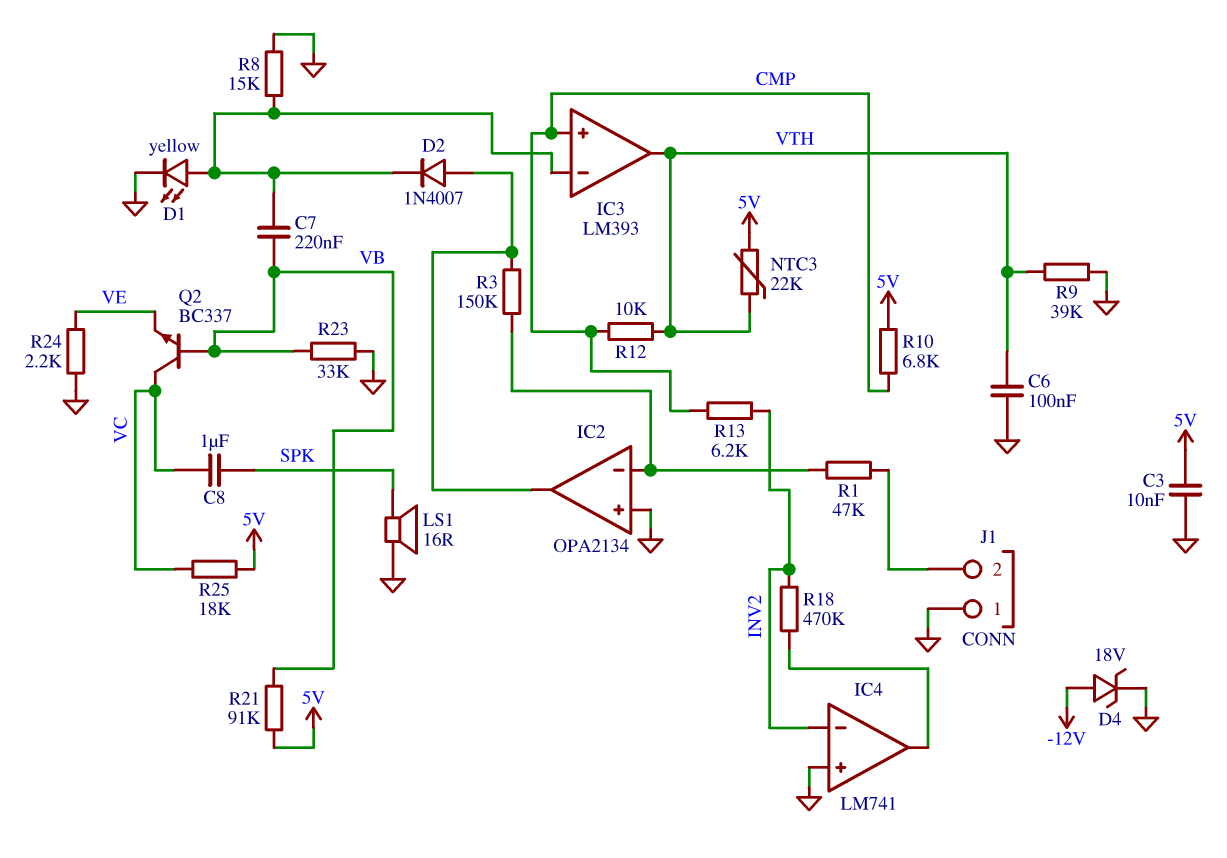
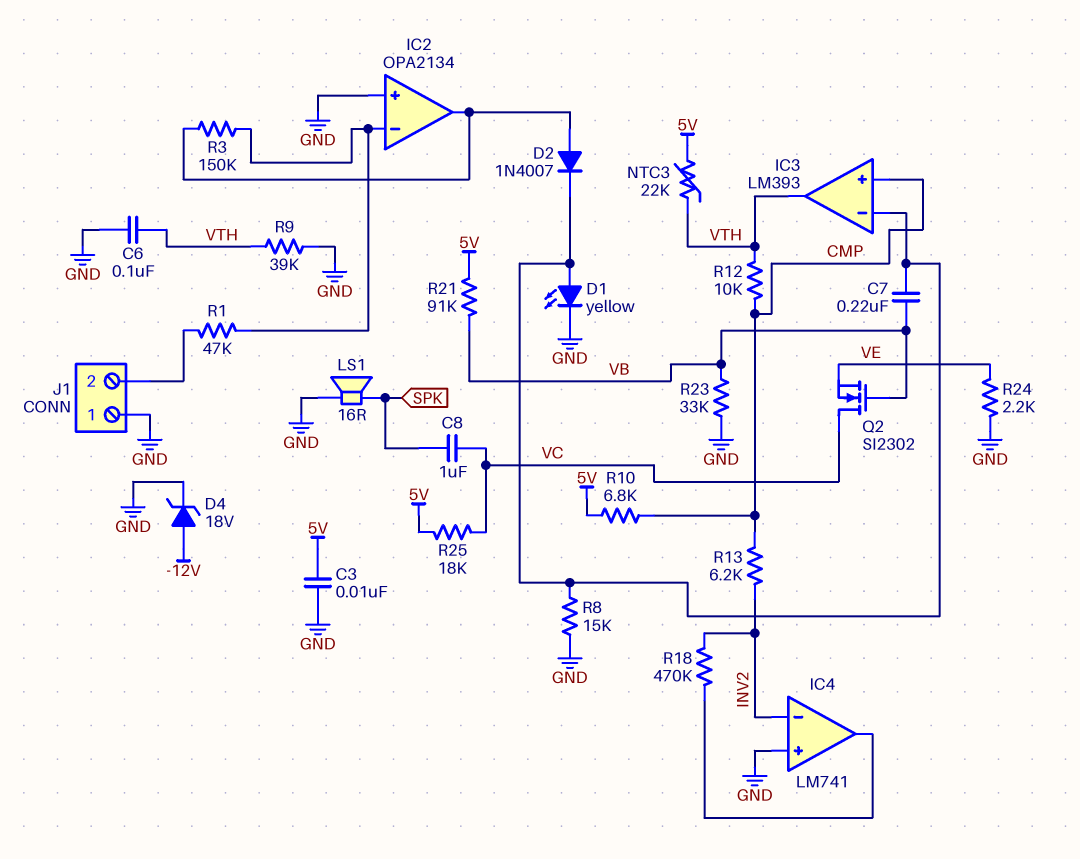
Q2: NPN BC337 (B VB, C VC, E VE) -> NMOS SI2302 (G VB, D VC, S VE)

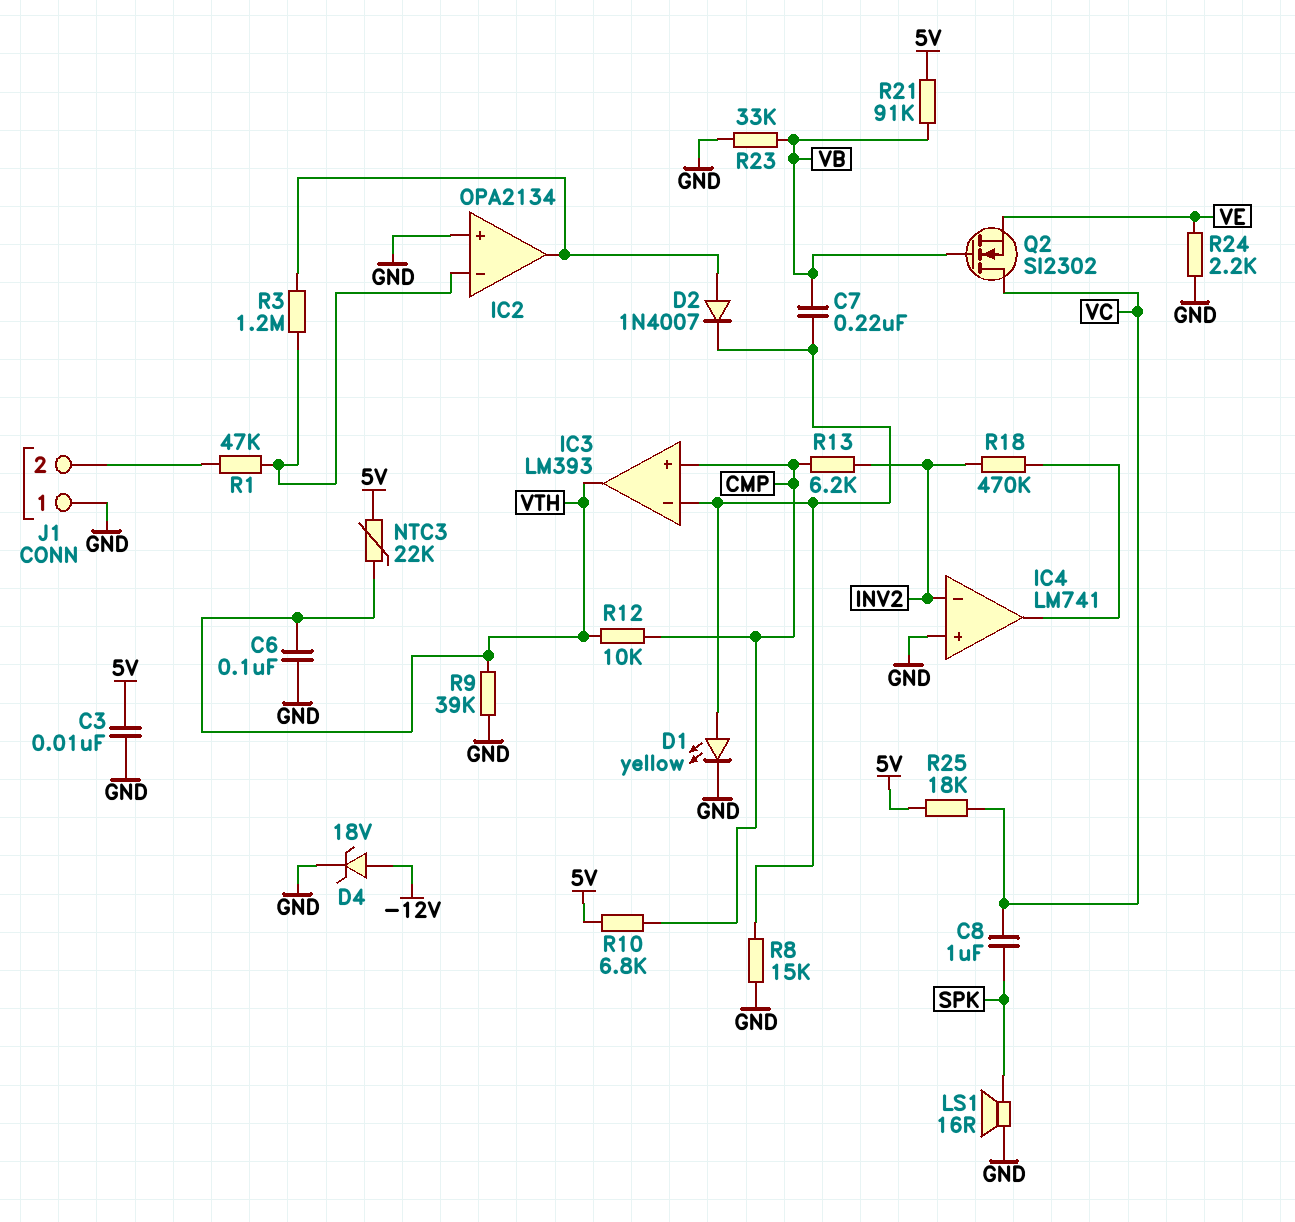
R3: 150k (IC2/in-, IC2/out) -> 1.2M (IC2/in-, IC2/out)

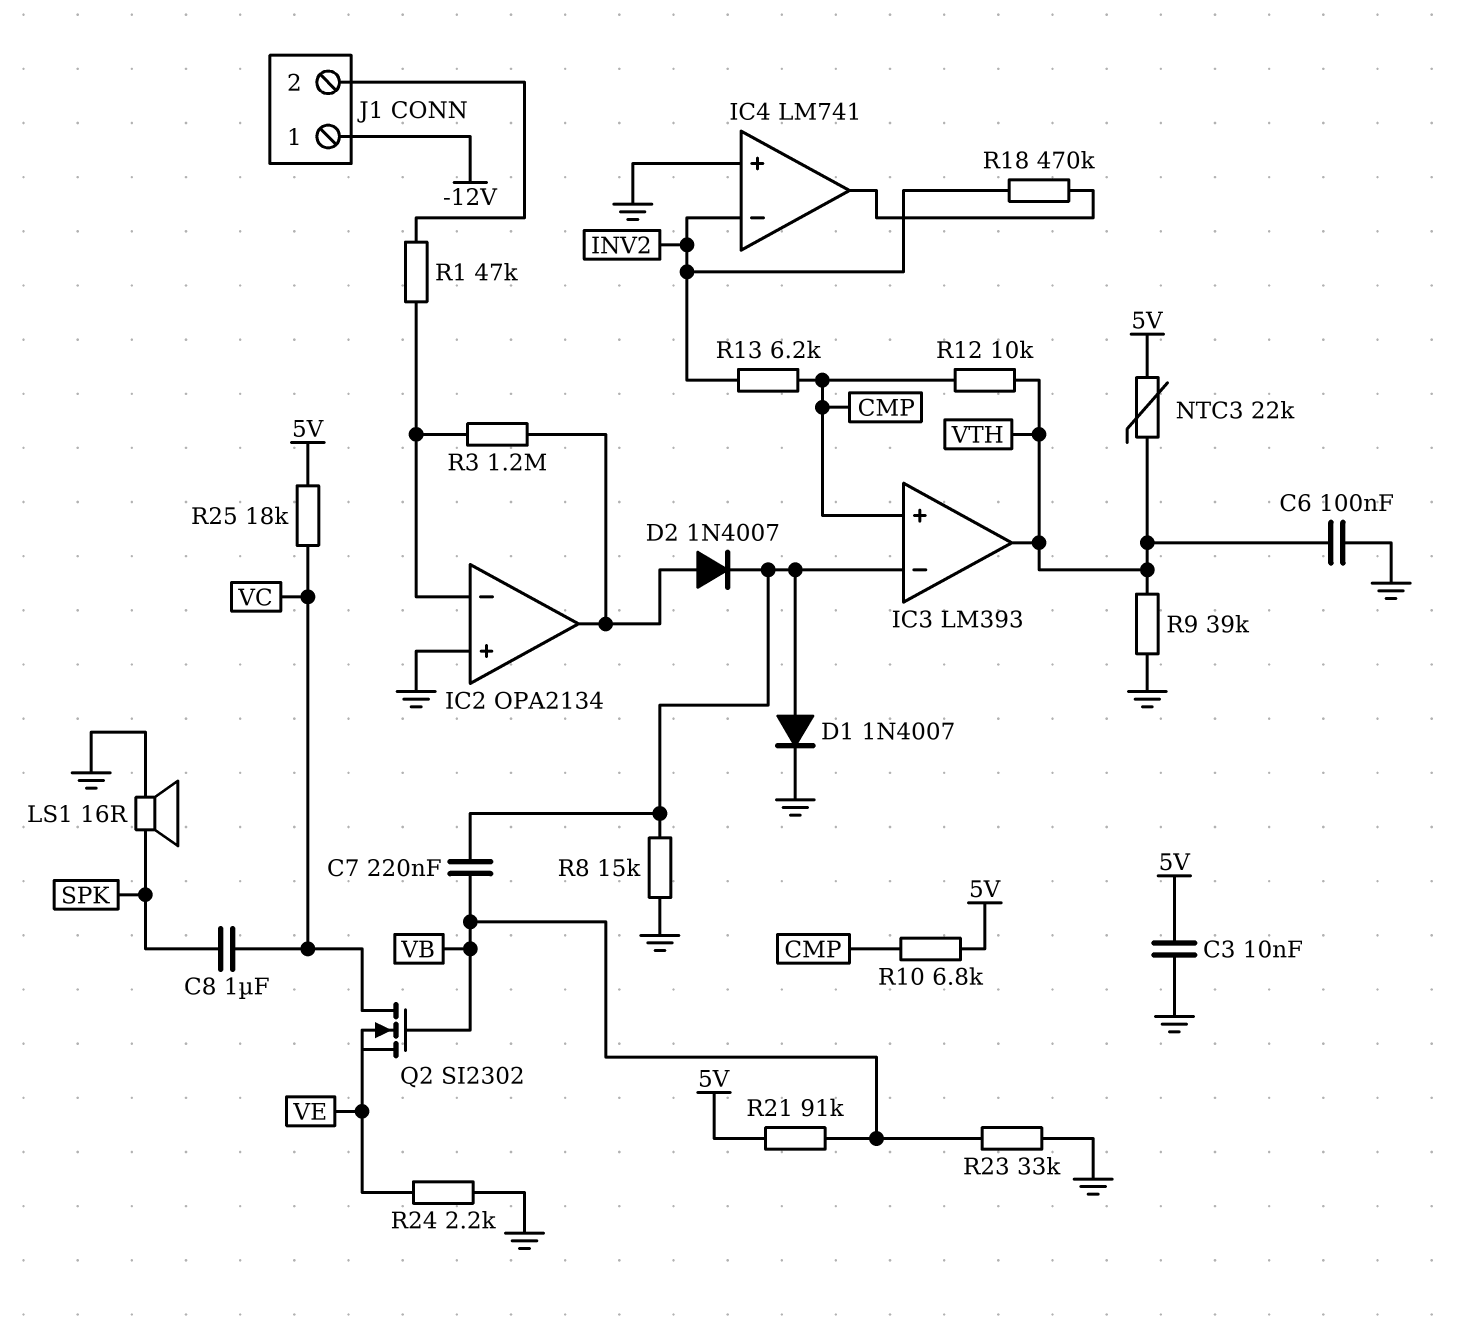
D1: LED yellow (A IC3/in-, K GND) -> diode 1N4007 (A IC3/in-, K GND)
D4: zener 18V (A -12V, K GND) -> none
J1 pin 1: GND -> -12V

